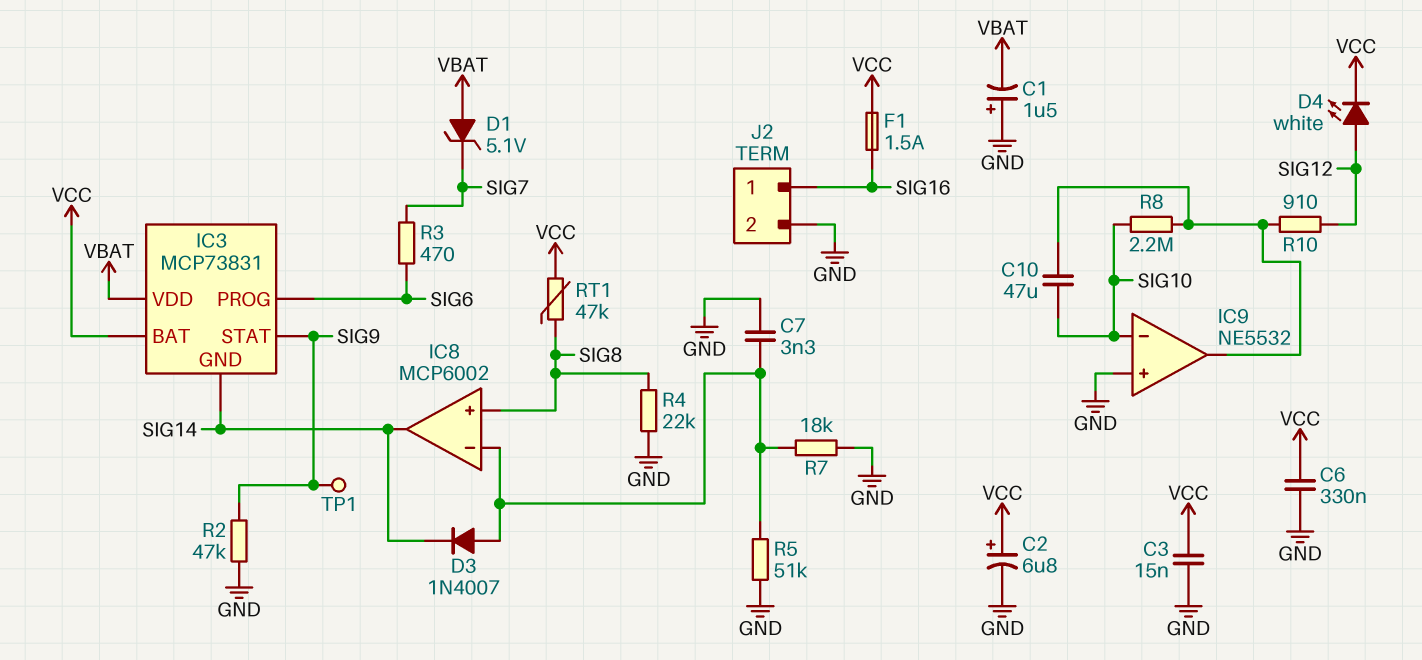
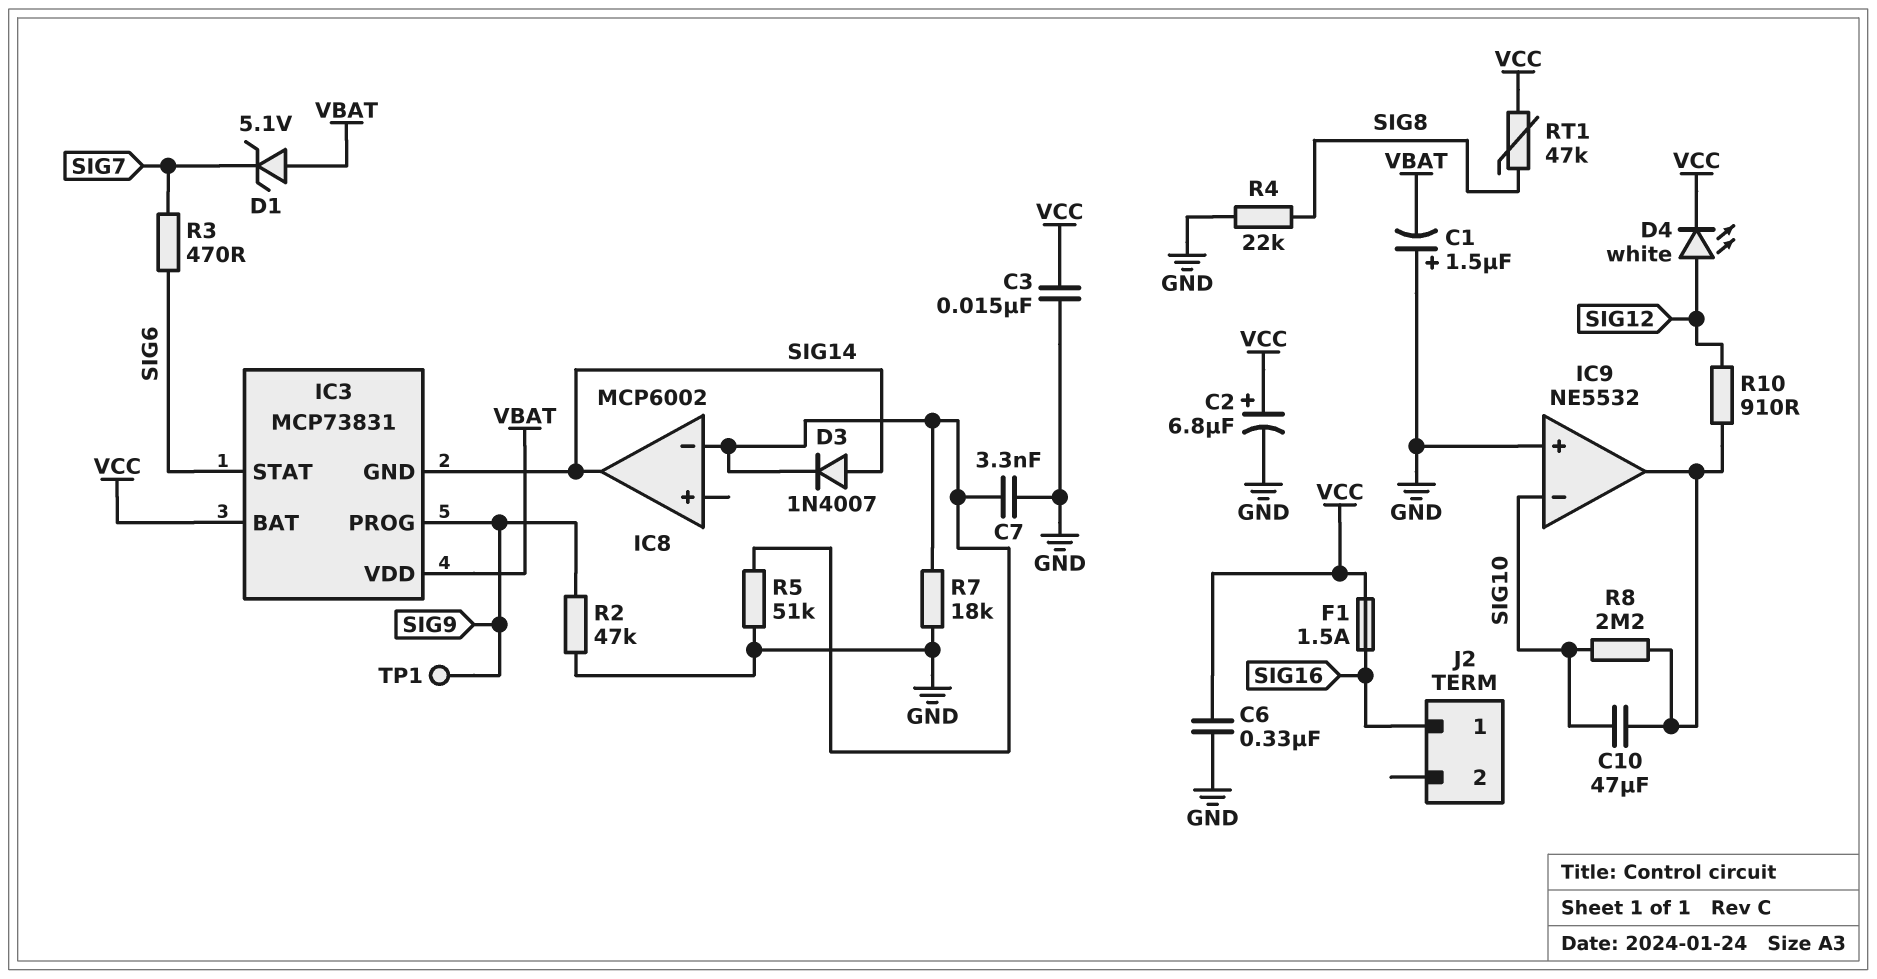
D3: diode 1N4007 (A IC8/in-, K SIG14) -> diode 1N4007 (A SIG14, K IC8/in-)
IC3 pin PROG: SIG6 -> SIG9
IC3 pin STAT: SIG9 -> SIG6
IC8 pin in+: SIG8 -> none
J2 pin 2: GND -> none

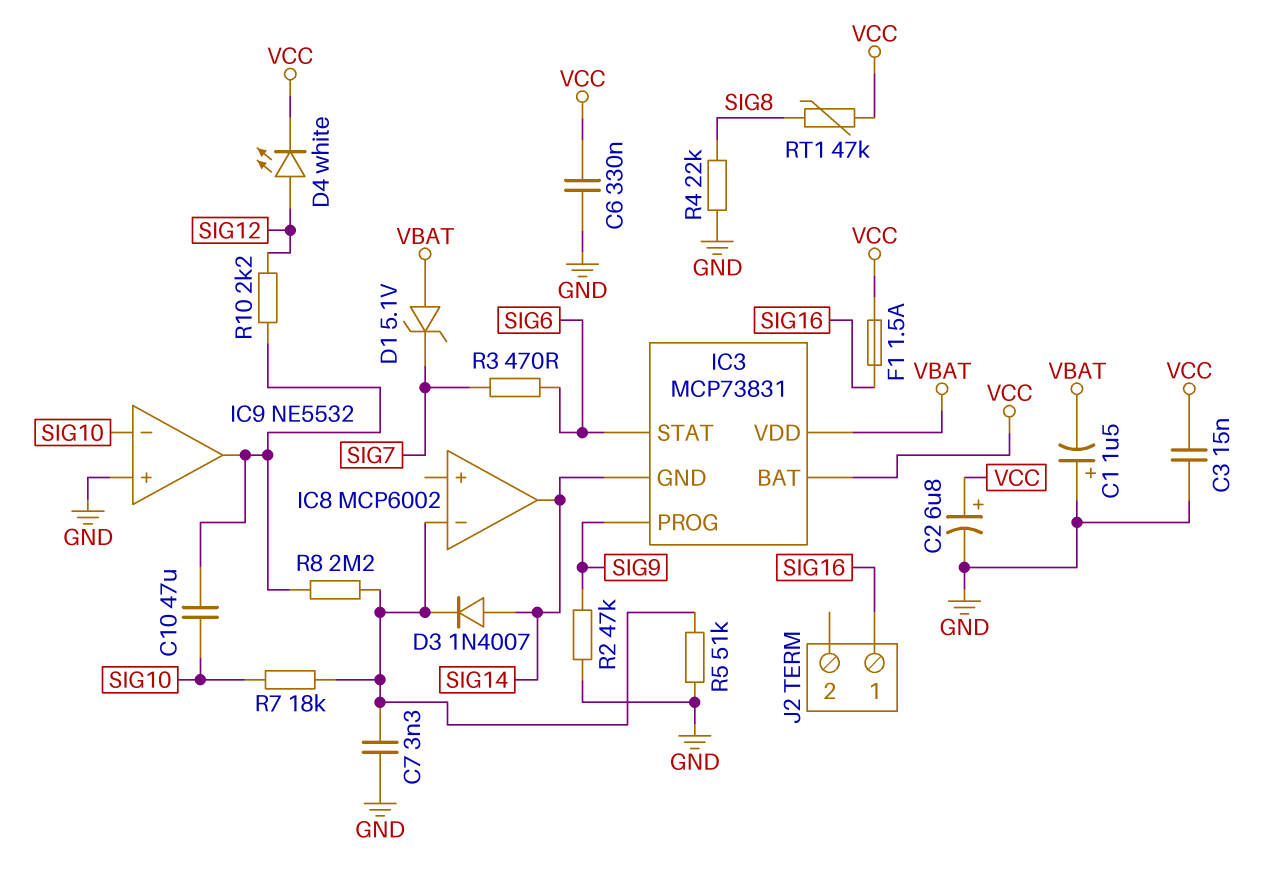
R7: 18k (GND, IC8/in-) -> 18k (IC8/in-, SIG10)
R8: 2.2M (IC9/out, SIG10) -> 2.2M (IC8/in-, IC9/out)
R10: 910 (IC9/out, SIG12) -> 2.2k (IC9/out, SIG12)
TP1: test point (SIG9) -> none

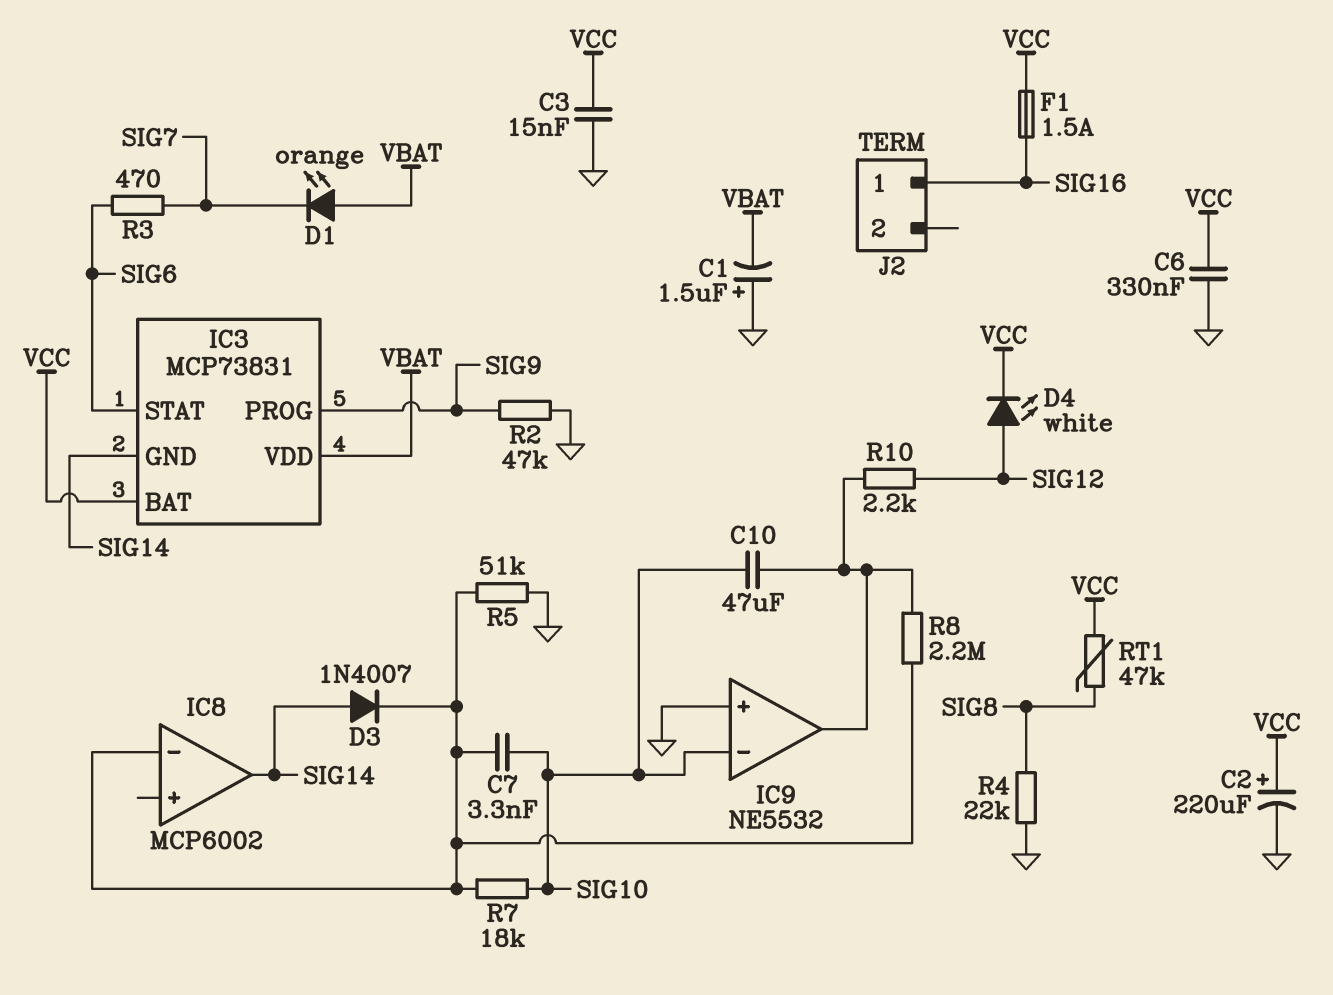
C2: 6.8uF (plus VCC, minus GND) -> 220uF (plus VCC, minus GND)
C7: 3.3nF (GND, IC8/in-) -> 3.3nF (IC8/in-, SIG10)
D1: zener 5.1V (A VBAT, K SIG7) -> LED orange (A VBAT, K SIG7)

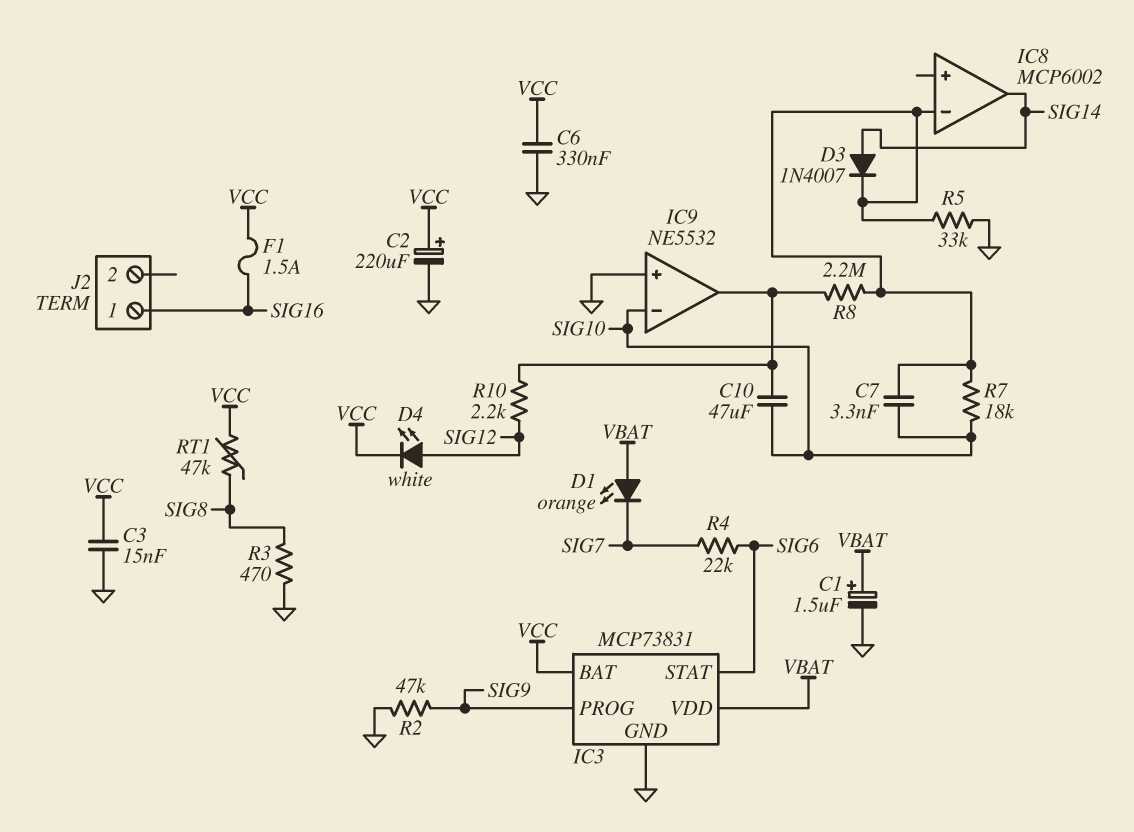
C1: 1.5uF (plus GND, minus VBAT) -> 1.5uF (plus VBAT, minus GND)
IC3 pin GND: SIG14 -> GND
R3: 470 (SIG6, SIG7) -> 470 (GND, SIG8)
R4: 22k (GND, SIG8) -> 22k (SIG6, SIG7)
R5: 51k (GND, IC8/in-) -> 33k (GND, IC8/in-)

